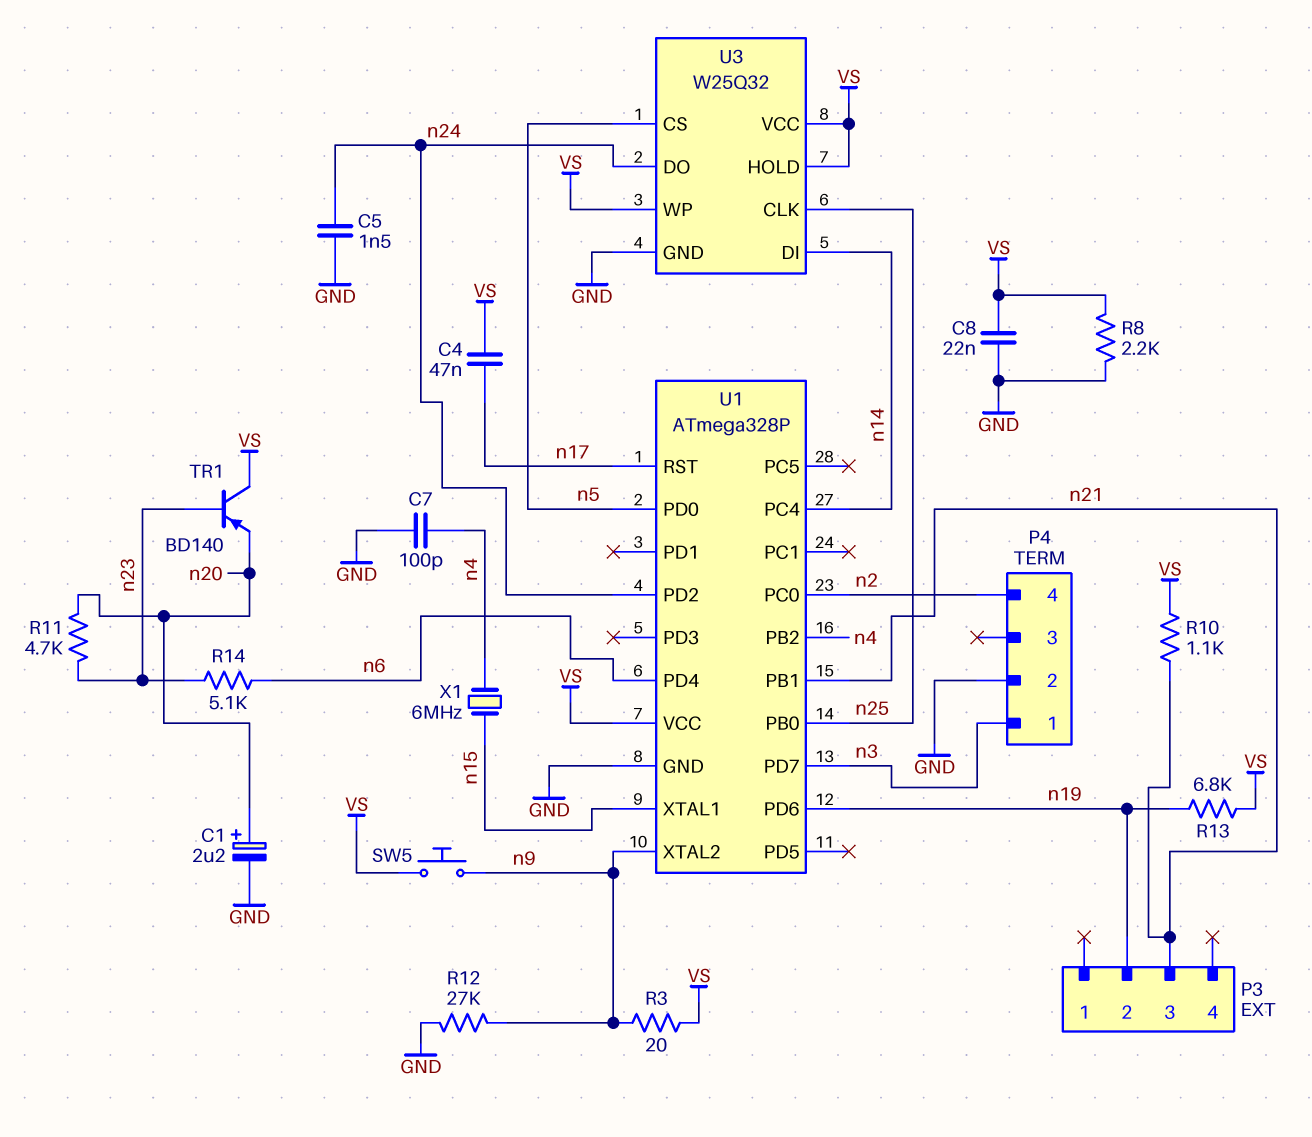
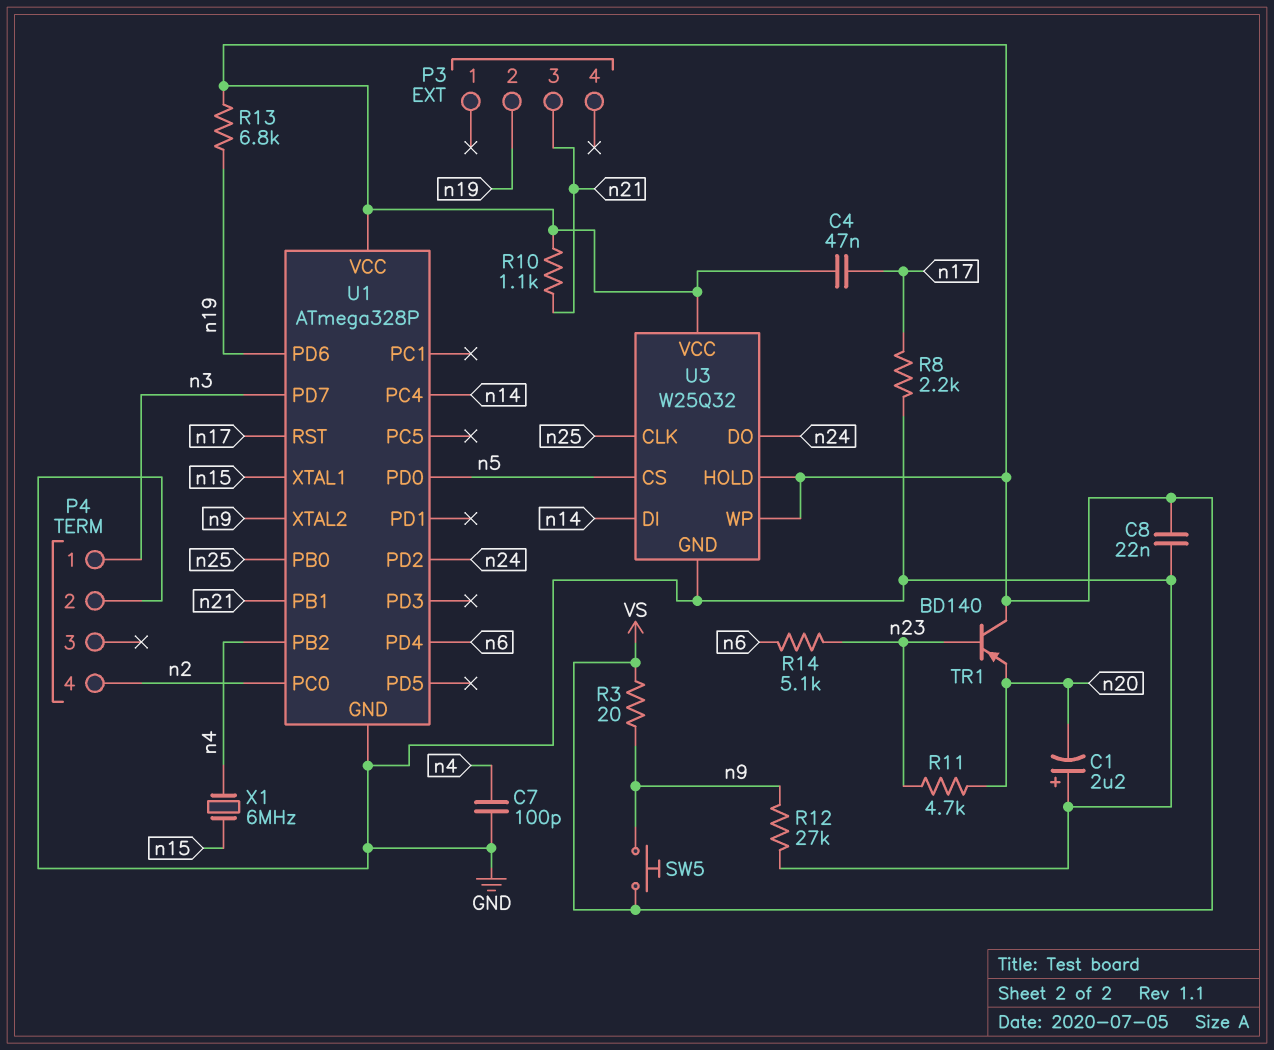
C1: 2.2uF (plus n20, minus GND) -> 2.2uF (plus GND, minus n20)
C5: 1.5nF (GND, n24) -> none
R8: 2.2k (GND, VS) -> 2.2k (GND, n17)

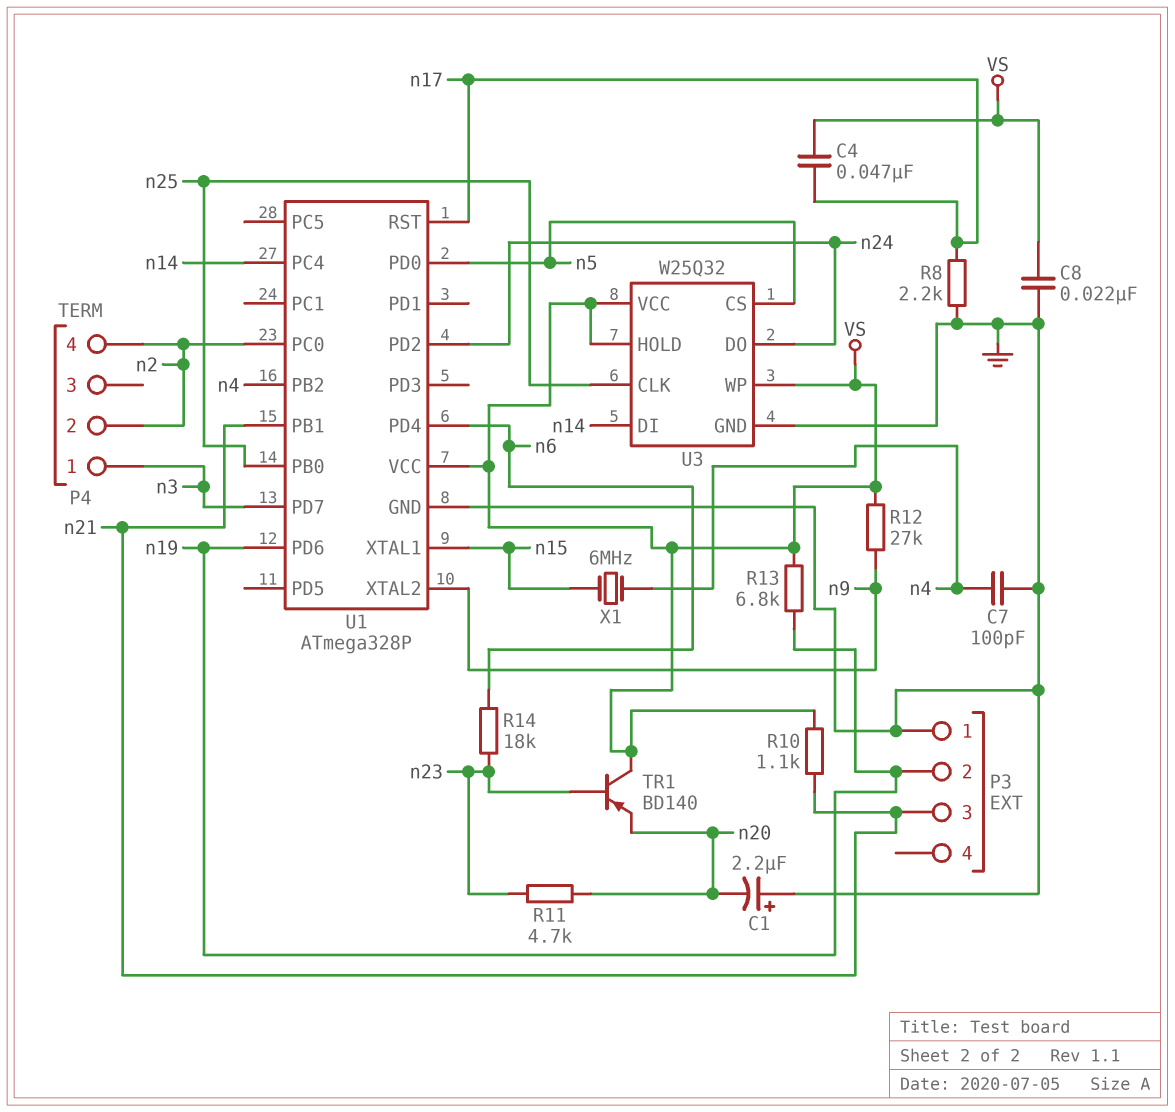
P3 pin 1: none -> GND
P4 pin 2: GND -> n2
R3: 20 (VS, n9) -> none
R12: 27k (GND, n9) -> 27k (VS, n9)
R14: 5.1k (n6, n23) -> 18k (n6, n23)
SW5: button (VS, n9) -> none

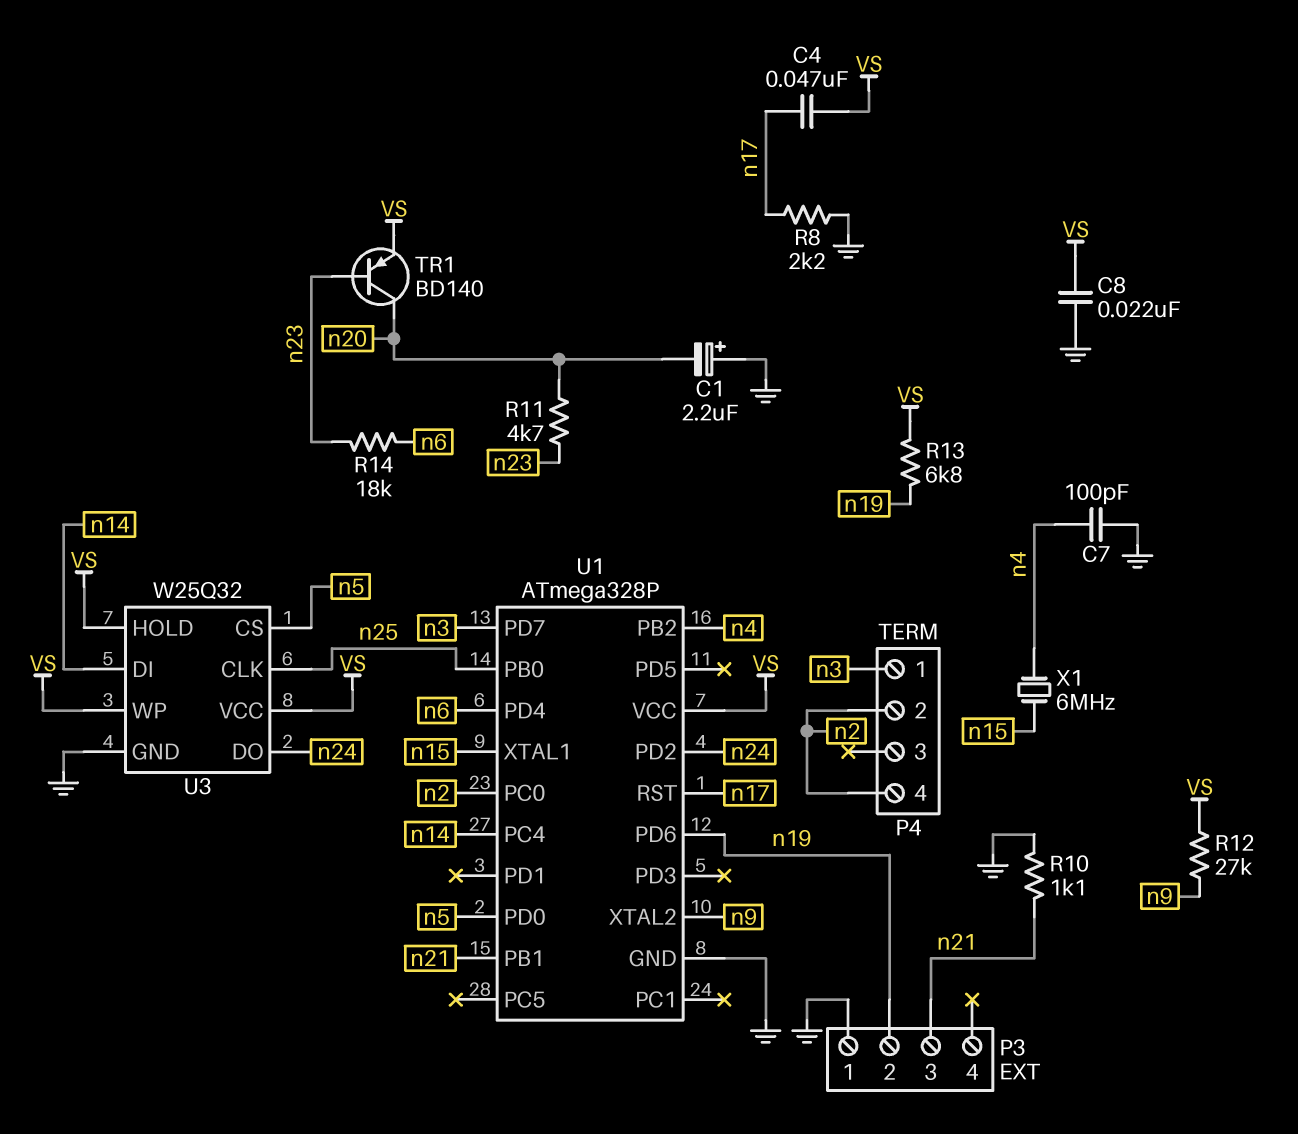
R10: 1.1k (VS, n21) -> 1.1k (GND, n21)
TR1: PNP BD140 (B n23, C VS, E n20) -> PNP BD140 (B n23, C n20, E VS)

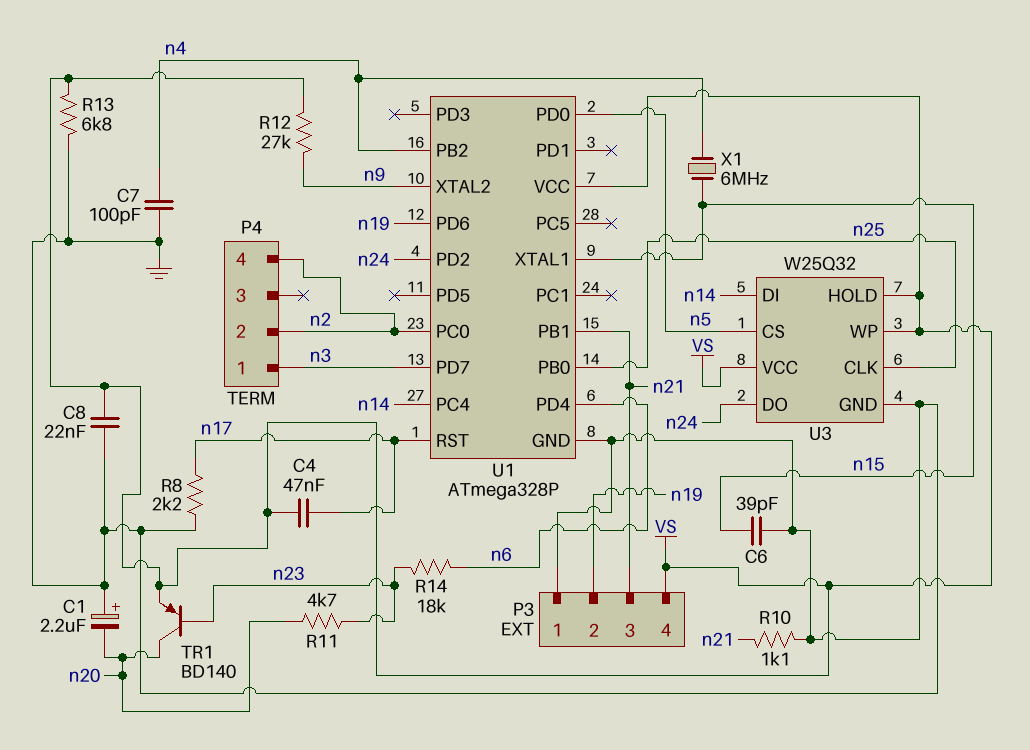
C6: none -> 39pF (GND, n15)
P3 pin 4: none -> VS
R13: 6.8k (VS, n19) -> 6.8k (GND, VS)

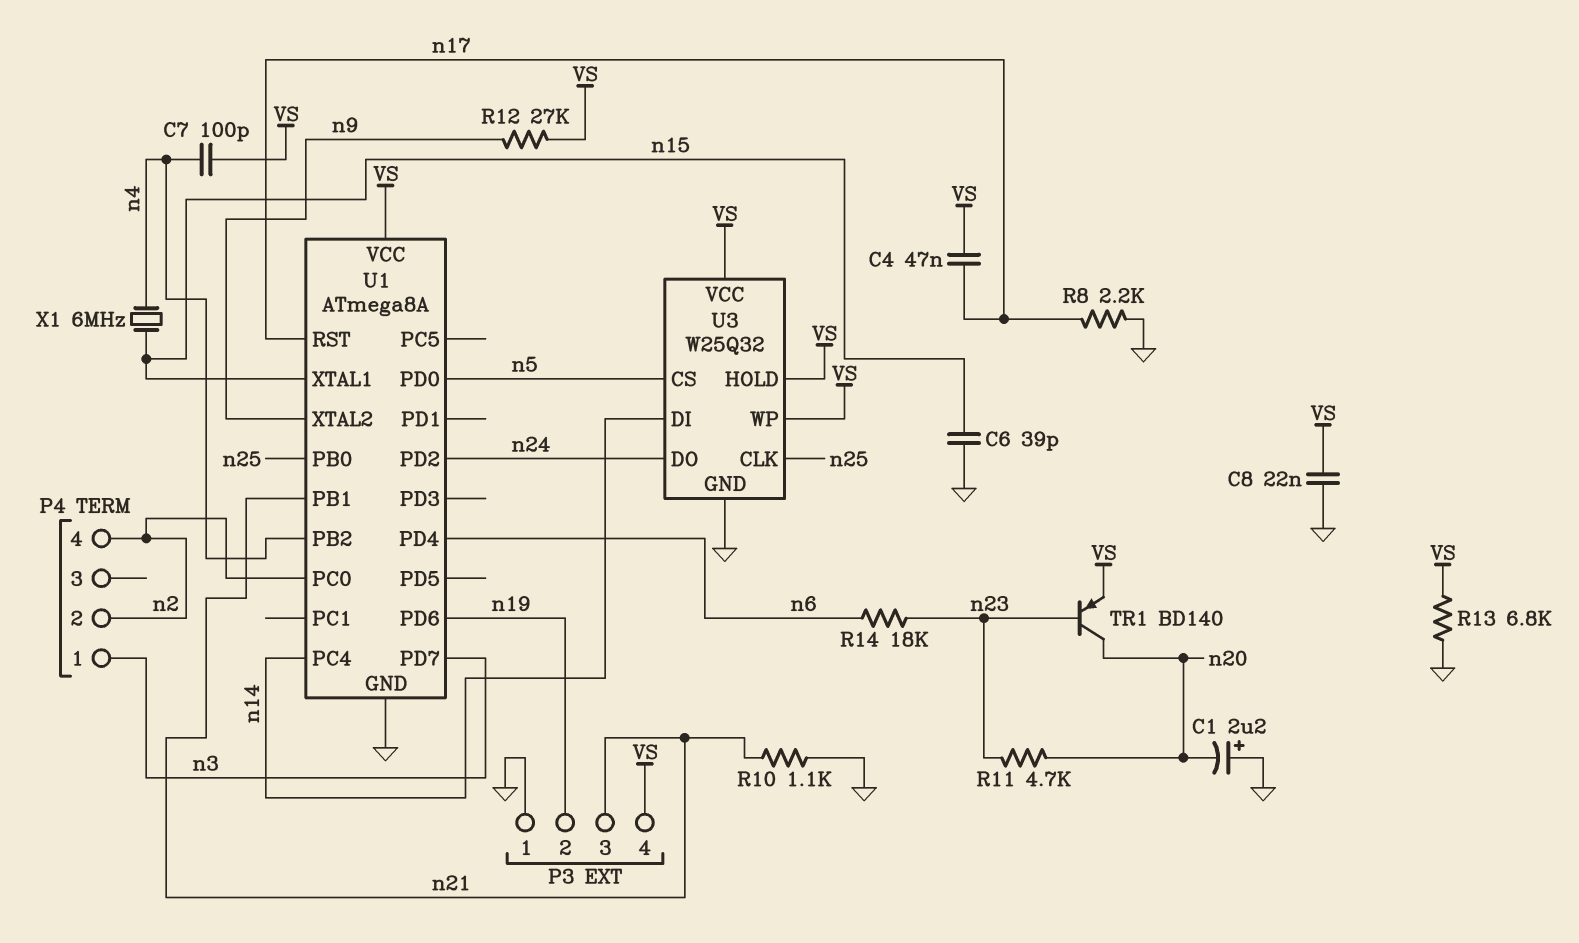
C7: 100pF (GND, n4) -> 100pF (VS, n4)
U1: ATmega328P -> ATmega8A

